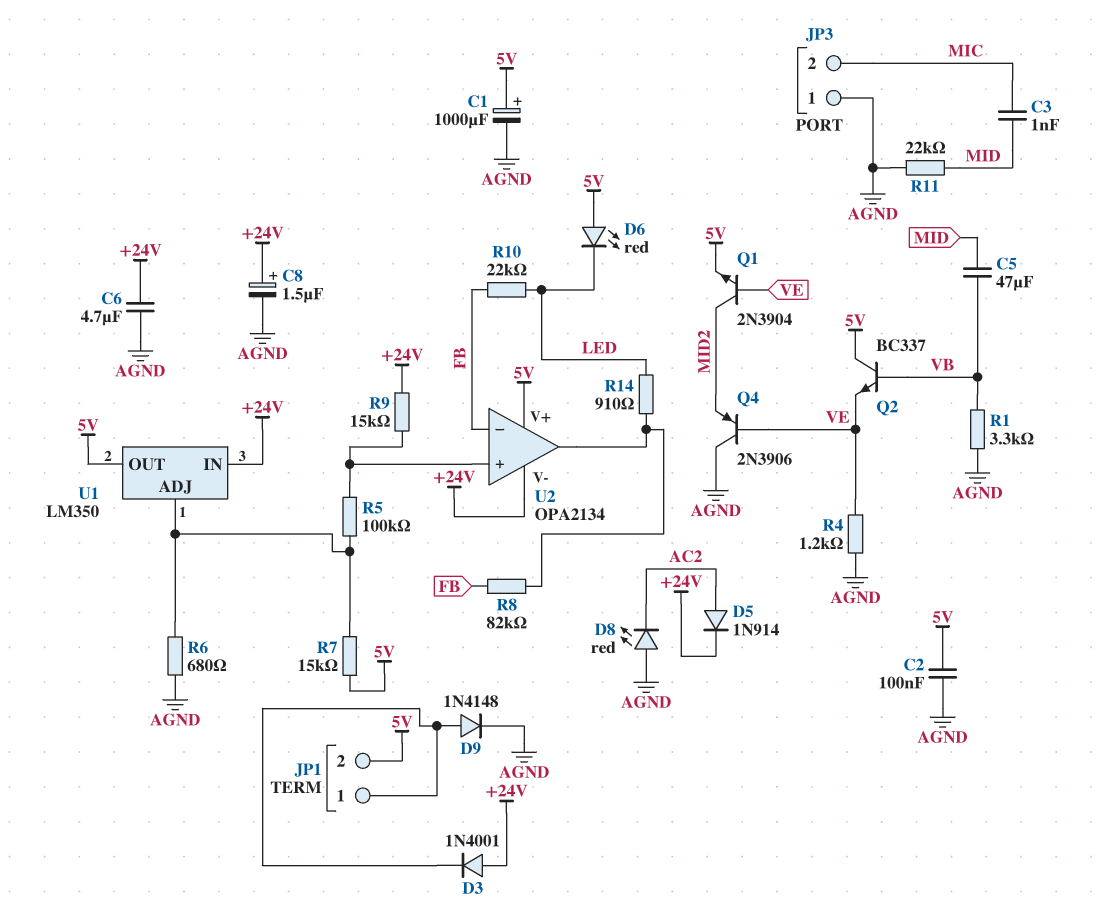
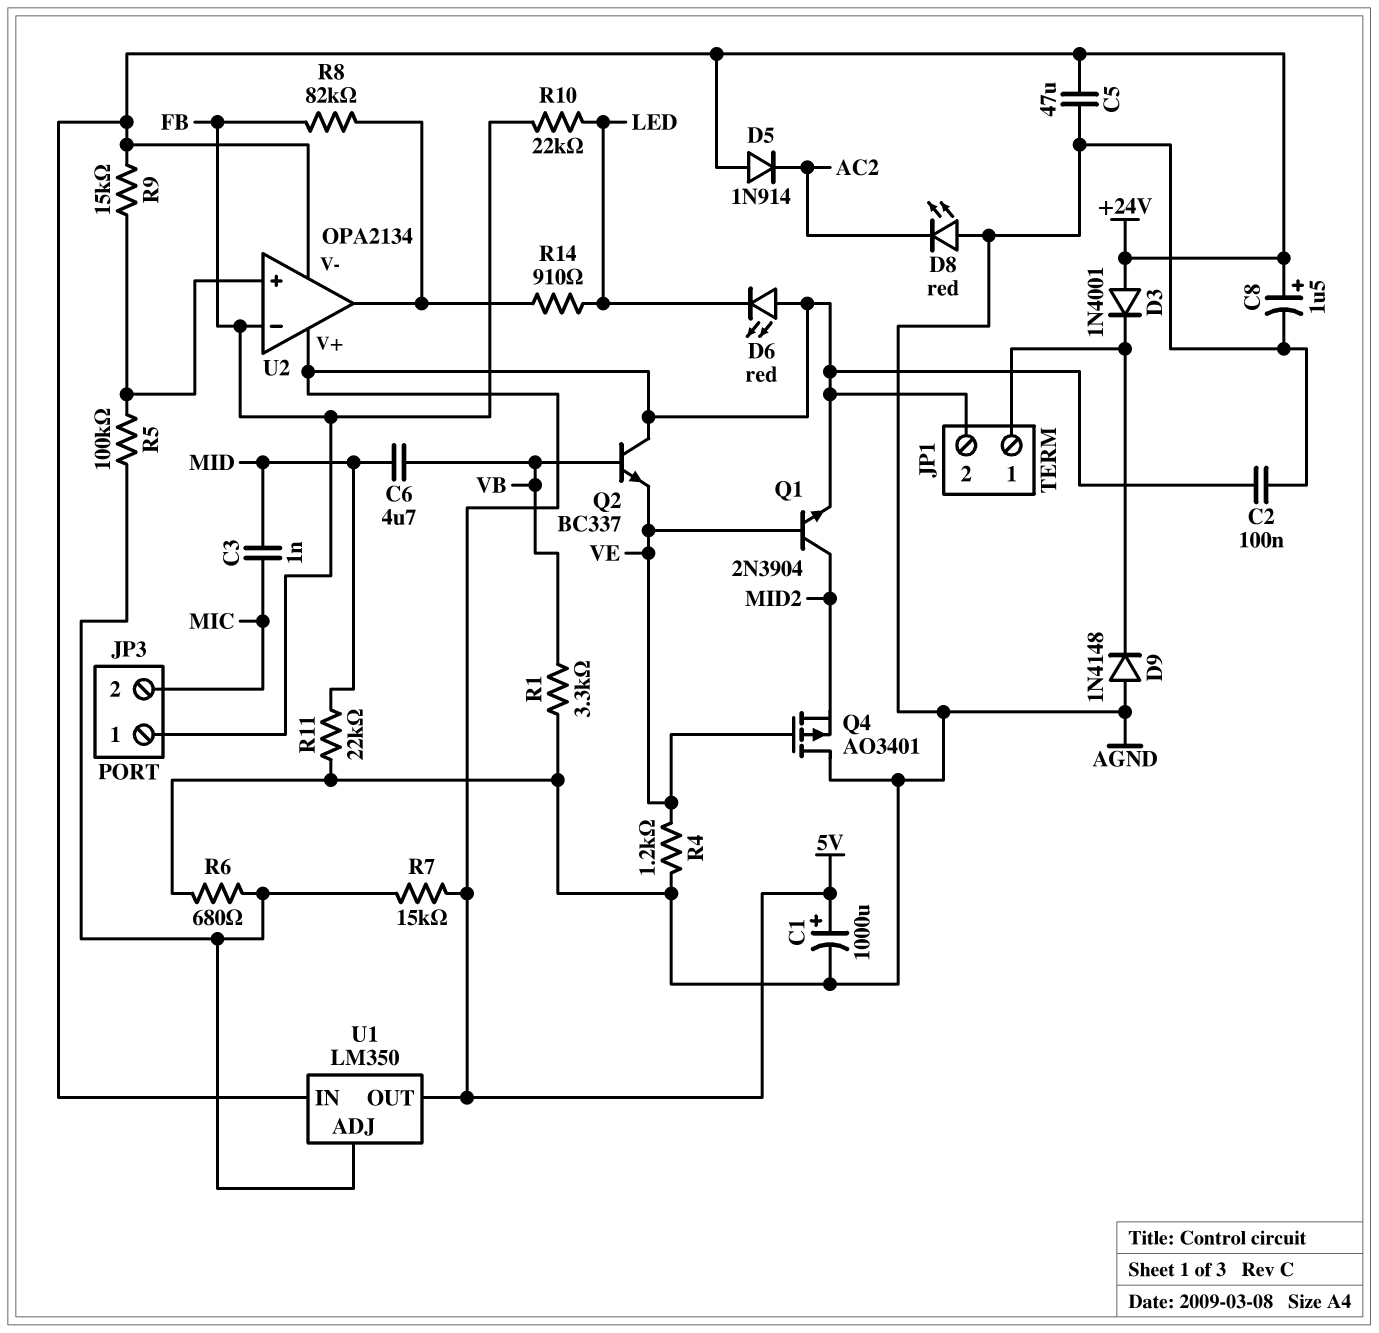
C5: 47uF (MID, VB) -> 47uF (+24V, AGND)
C6: 4.7uF (+24V, AGND) -> 4.7uF (MID, VB)
D5: diode 1N914 (A AC2, K +24V) -> diode 1N914 (A +24V, K AC2)
D9: diode 1N4148 (A JP1/1, K AGND) -> diode 1N4148 (A AGND, K JP1/1)
JP3 pin 1: AGND -> FB
Q4: PNP 2N3906 (B VE, C AGND, E MID2) -> PMOS AO3401 (G VE, D AGND, S MID2)

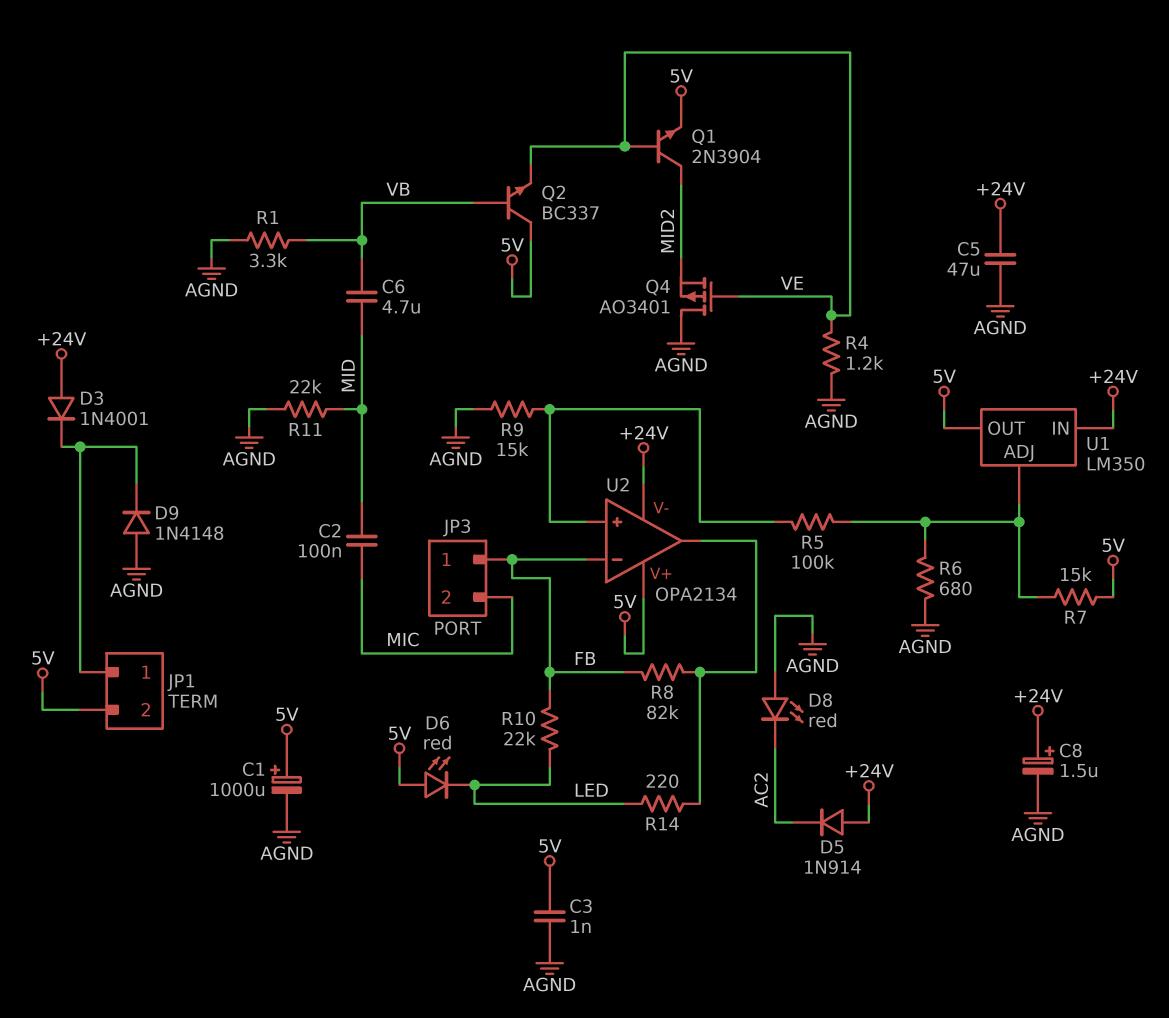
C2: 100nF (5V, AGND) -> 100nF (MIC, MID)
C3: 1nF (MIC, MID) -> 1nF (5V, AGND)
R9: 15k (+24V, U2/in+) -> 15k (AGND, U2/in+)
R14: 910 (LED, U2/out) -> 220 (LED, U2/out)

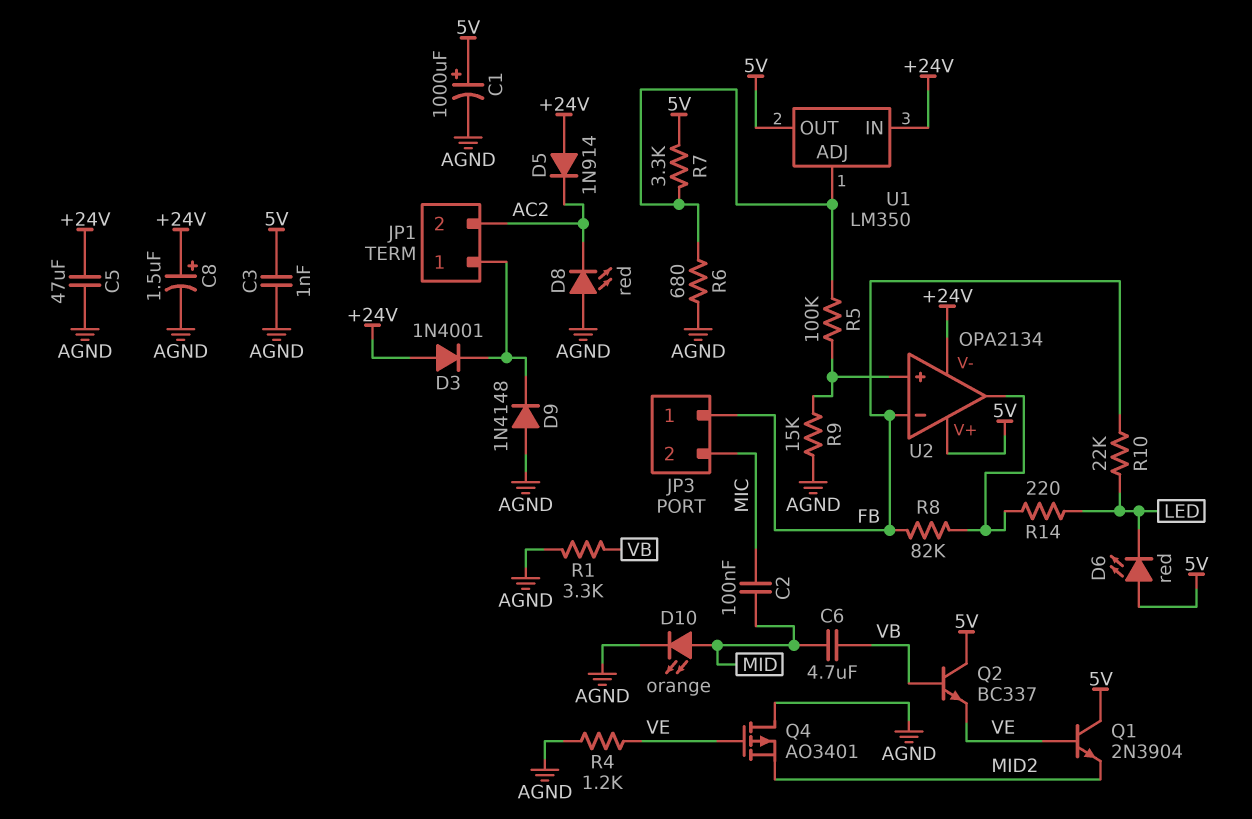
D10: none -> LED orange (A MID, K AGND)
JP1 pin 2: 5V -> AC2
Q1: NPN 2N3904 (B VE, C MID2, E 5V) -> NPN 2N3904 (B VE, C 5V, E MID2)
R7: 15k (5V, U1/ADJ) -> 3.3k (5V, U1/ADJ)
R11: 22k (AGND, MID) -> none

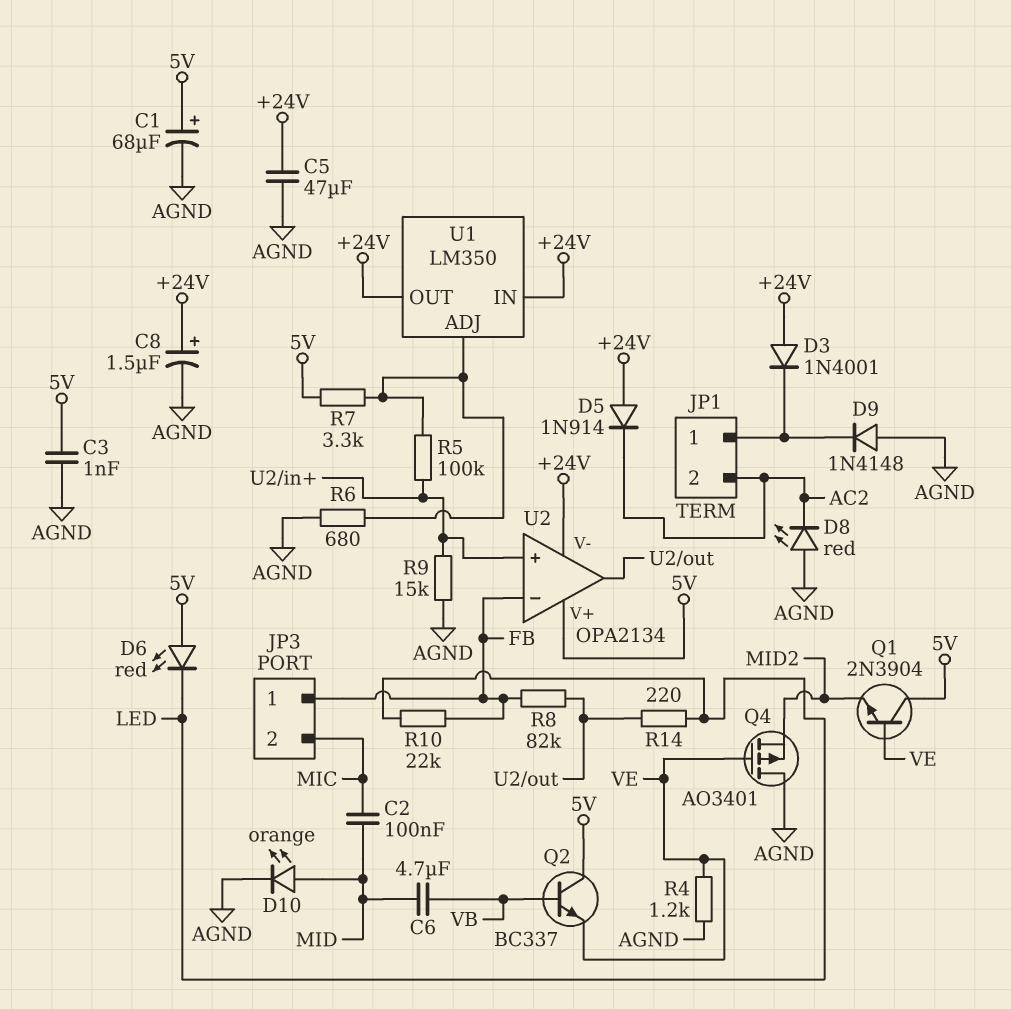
C1: 1000uF (plus 5V, minus AGND) -> 68uF (plus 5V, minus AGND)
R1: 3.3k (AGND, VB) -> none
U1 pin OUT: 5V -> +24V

